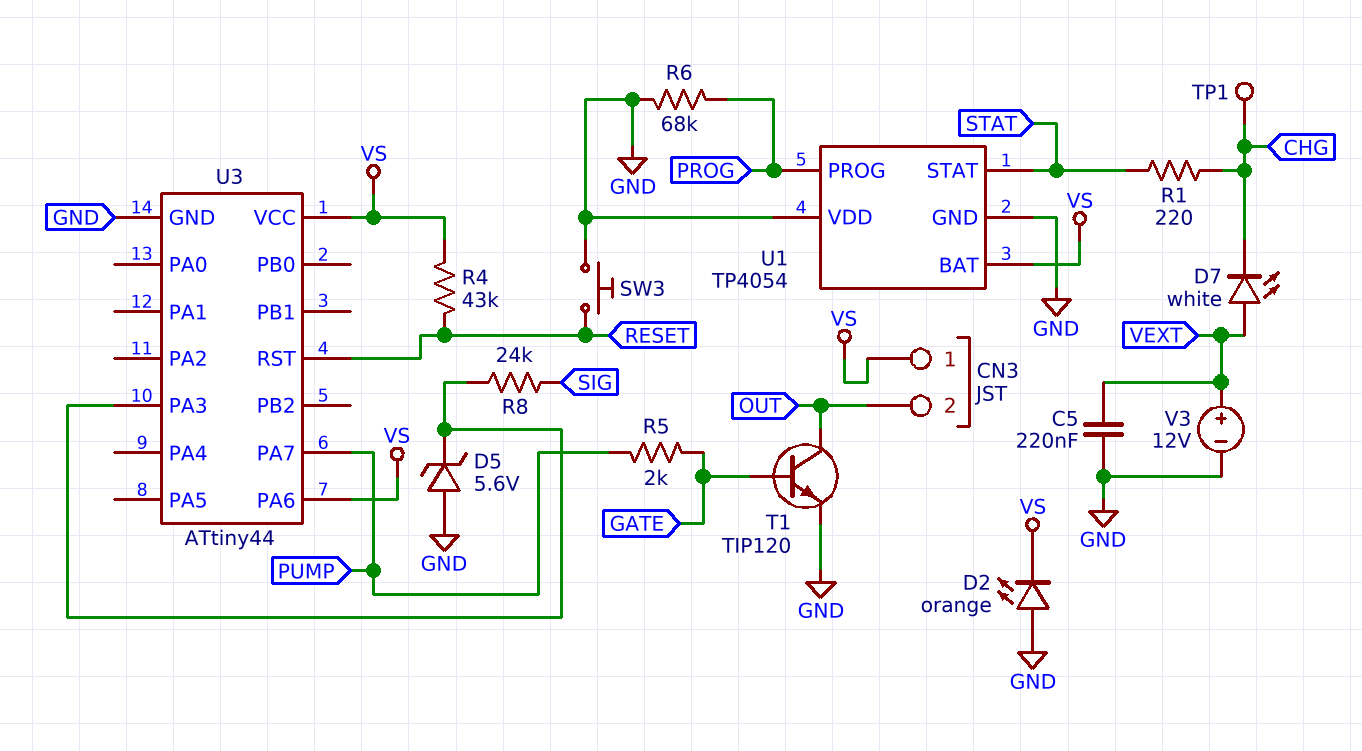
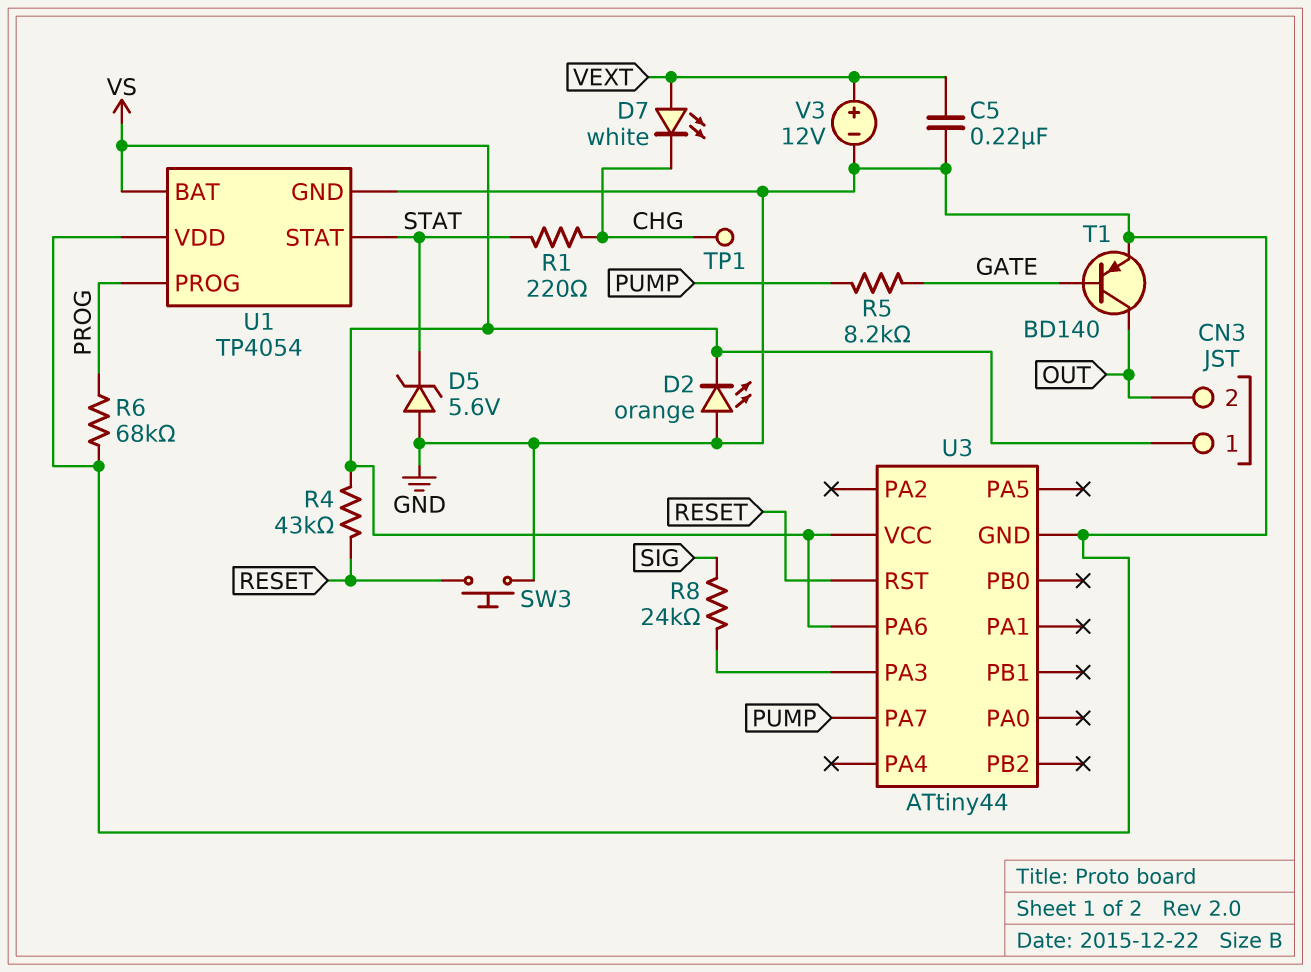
D5: zener 5.6V (A GND, K U3/PA3) -> zener 5.6V (A GND, K STAT)
R5: 2k (GATE, PUMP) -> 8.2k (GATE, PUMP)
T1: NPN TIP120 (B GATE, C OUT, E GND) -> PNP BD140 (B GATE, C OUT, E GND)

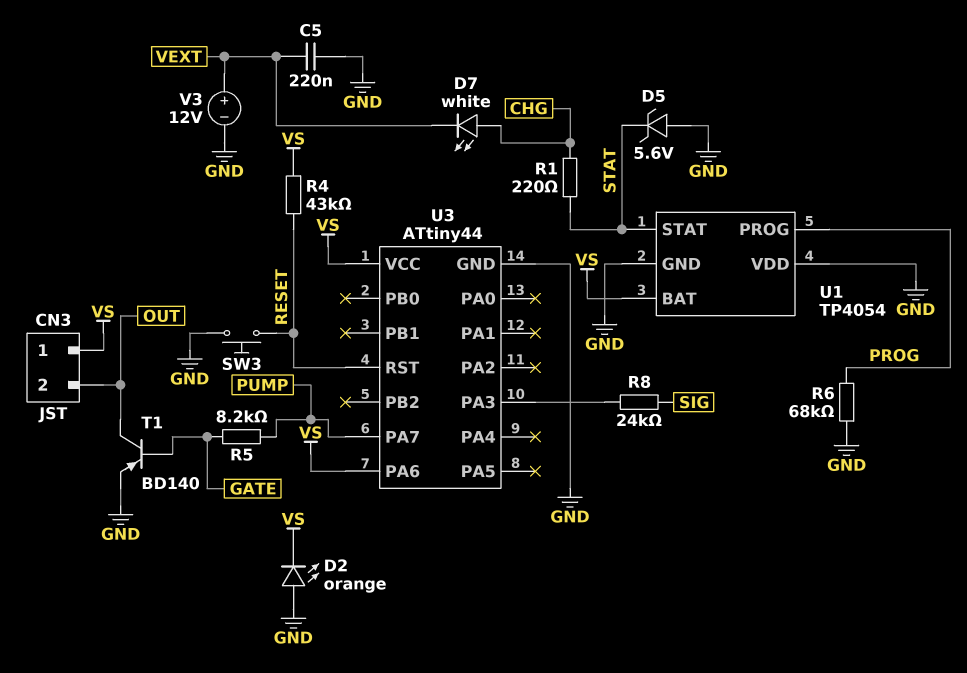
D7: LED white (A VEXT, K CHG) -> LED white (A CHG, K VEXT)
TP1: test point (CHG) -> none

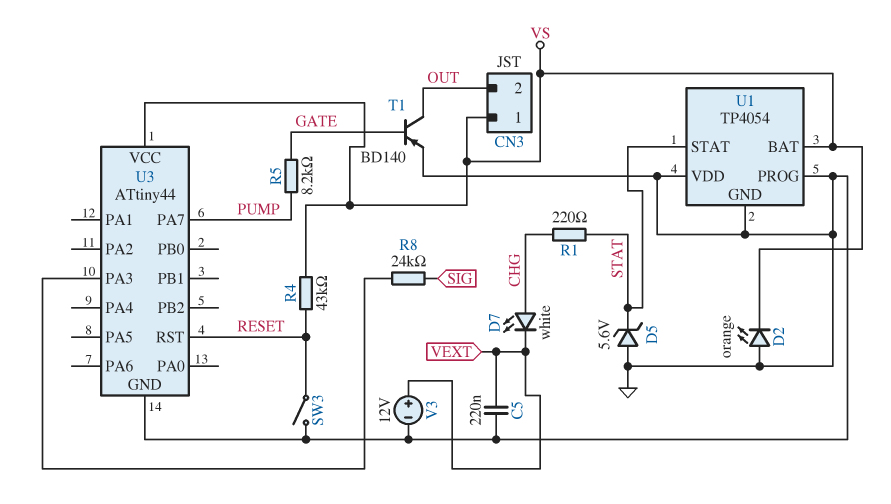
R6: 68k (GND, PROG) -> none
SW3: button (GND, RESET) -> switch (GND, RESET)
U1 pin PROG: PROG -> GND
U3 pin PA6: VS -> none

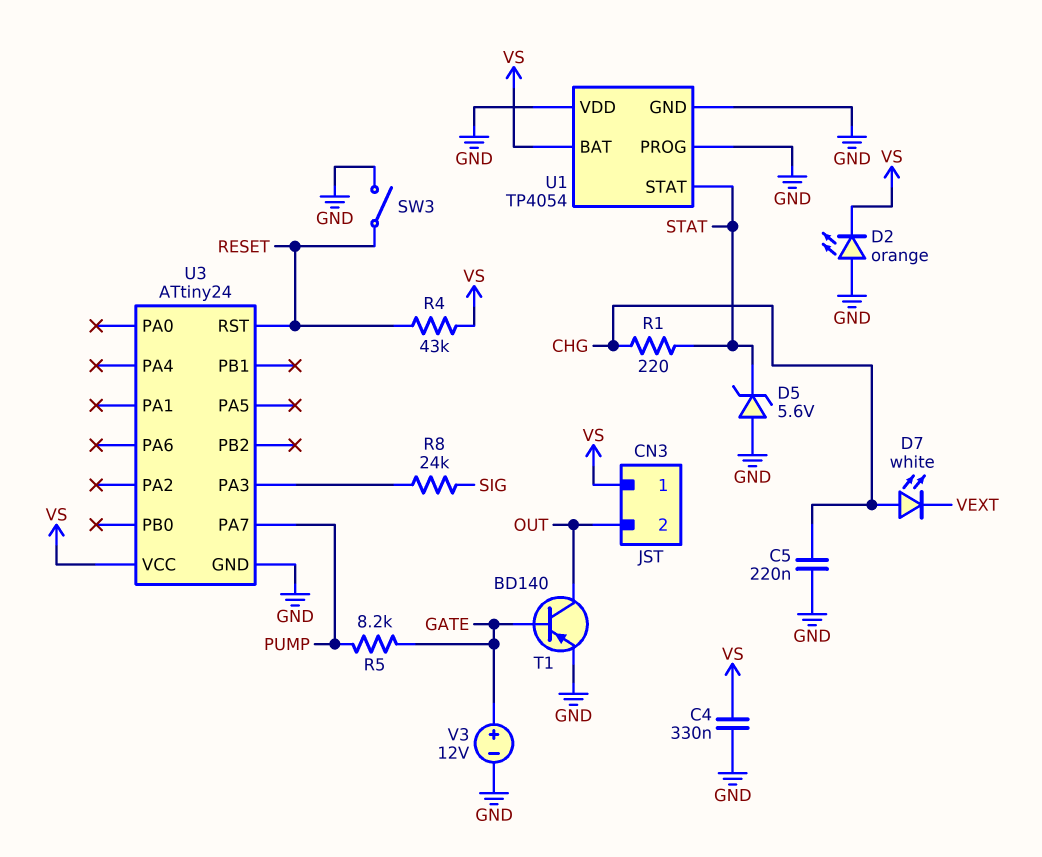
C4: none -> 330nF (GND, VS)
C5: 220nF (GND, VEXT) -> 220nF (CHG, GND)
U3: ATtiny44 -> ATtiny24
V3: 12V (plus VEXT, minus GND) -> 12V (plus GATE, minus GND)

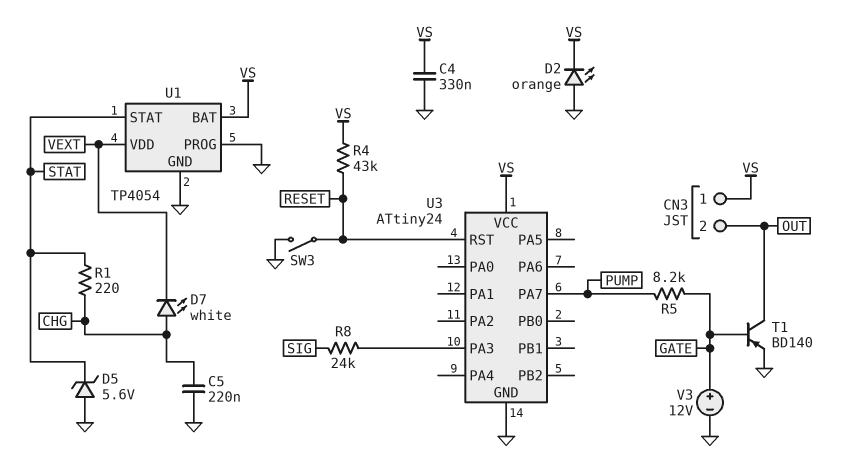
U1 pin VDD: GND -> VEXT

